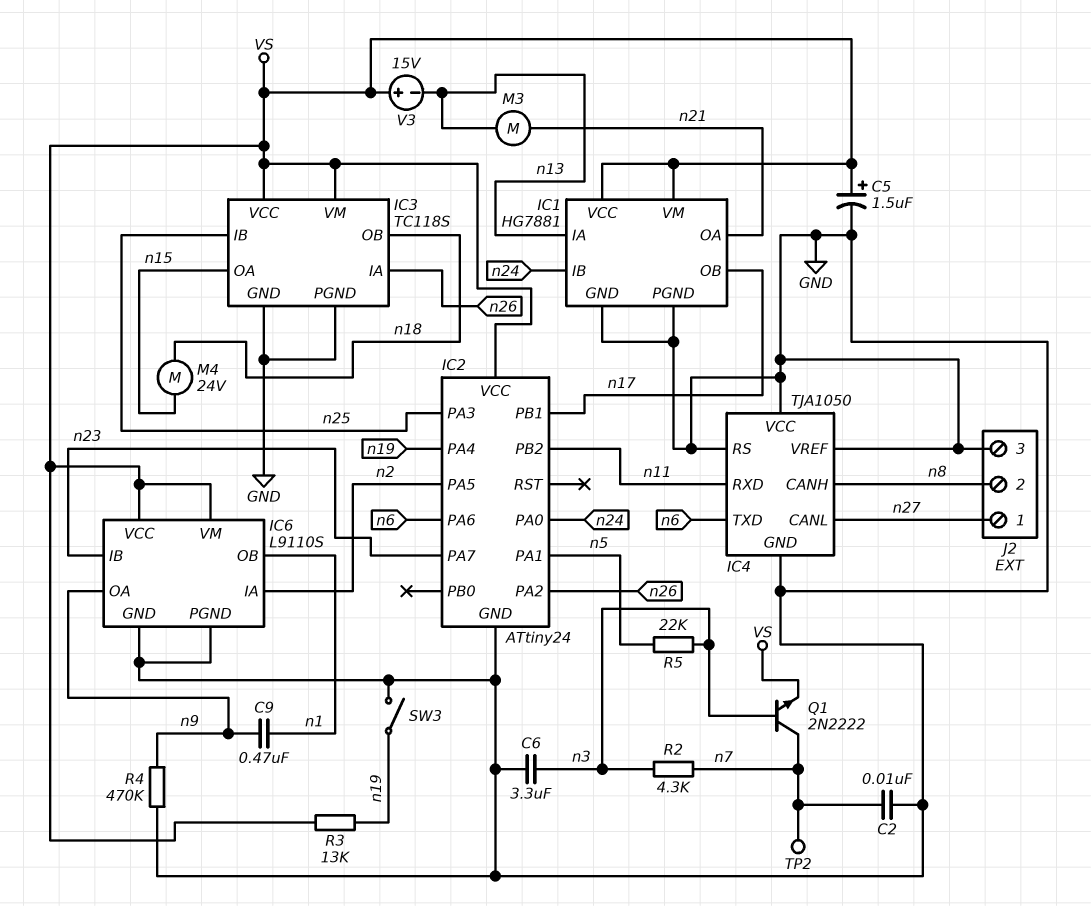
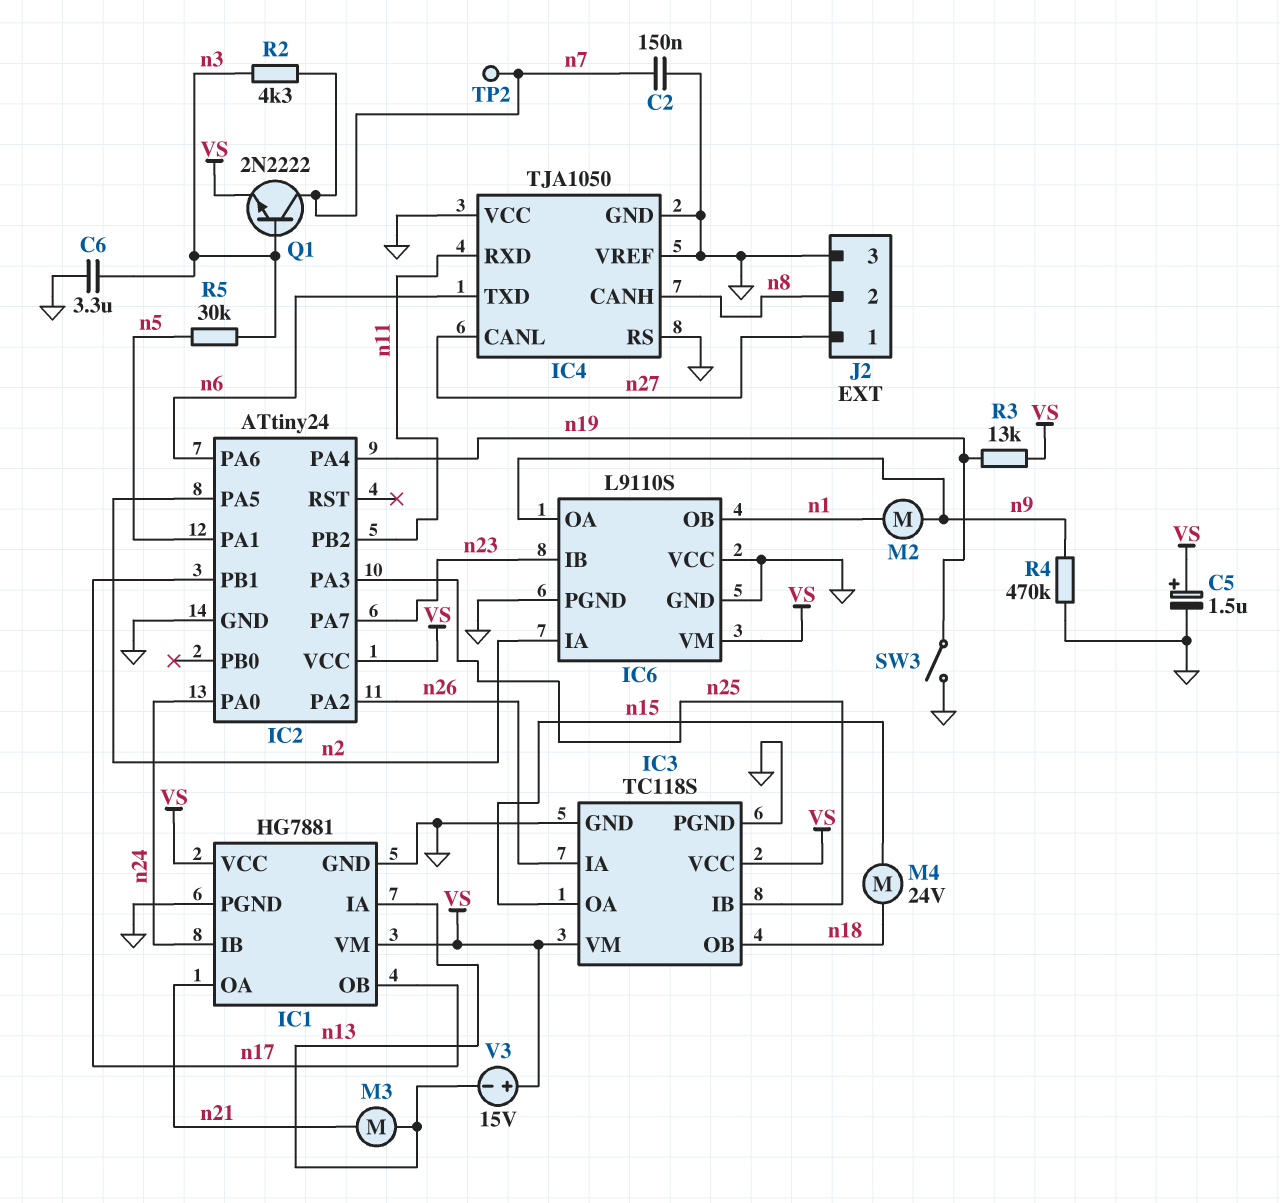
C2: 10nF (GND, n7) -> 150nF (GND, n7)
C9: 470nF (n1, n9) -> none
IC6 pin VCC: VS -> GND
M2: none -> motor (n1, n9)
R5: 22k (n3, n5) -> 30k (n3, n5)

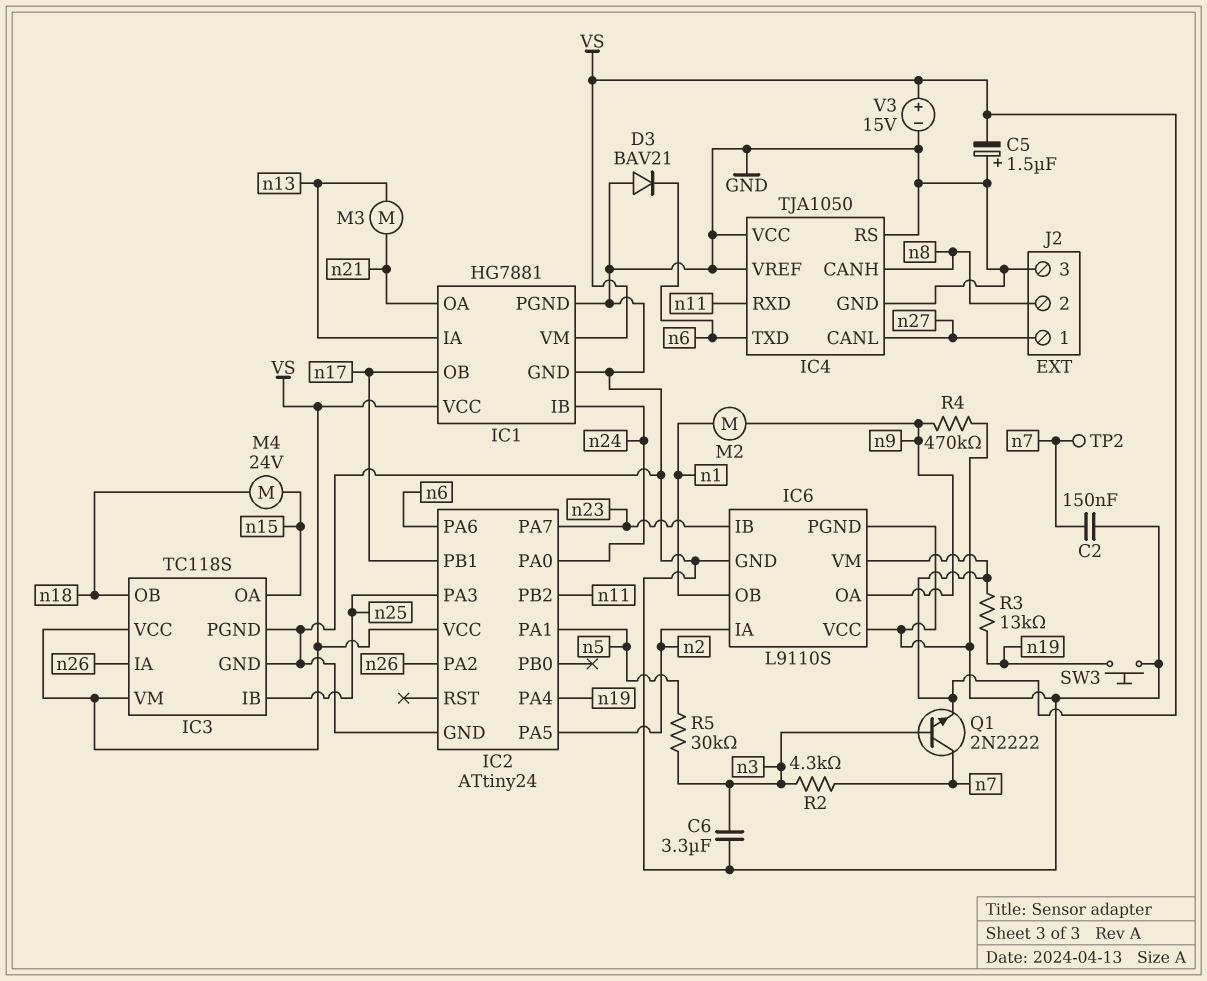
C5: 1.5uF (plus VS, minus GND) -> 1.5uF (plus GND, minus VS)
D3: none -> diode BAV21 (A GND, K n6)
SW3: switch (GND, n19) -> button (GND, n19)
V3: 15V (plus VS, minus n13) -> 15V (plus VS, minus GND)

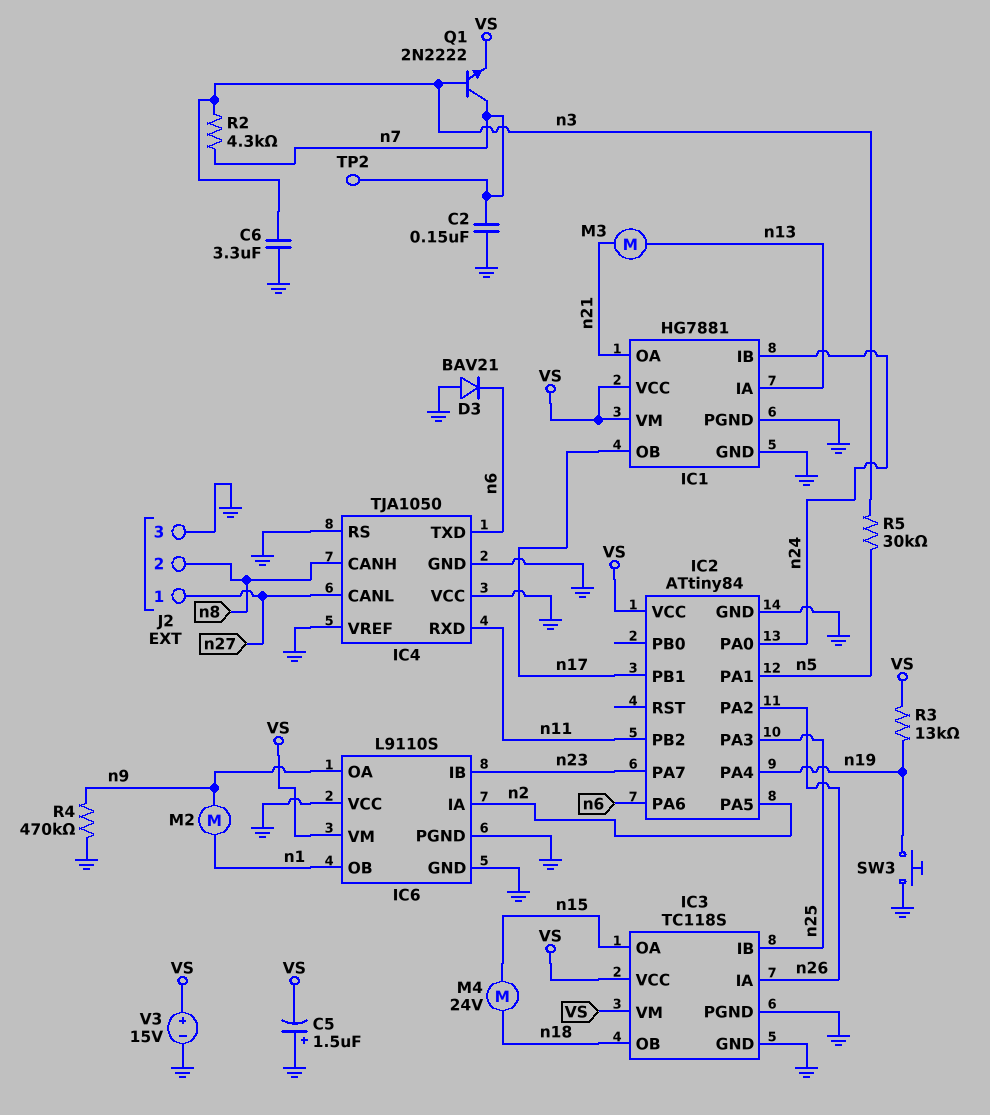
IC2: ATtiny24 -> ATtiny84

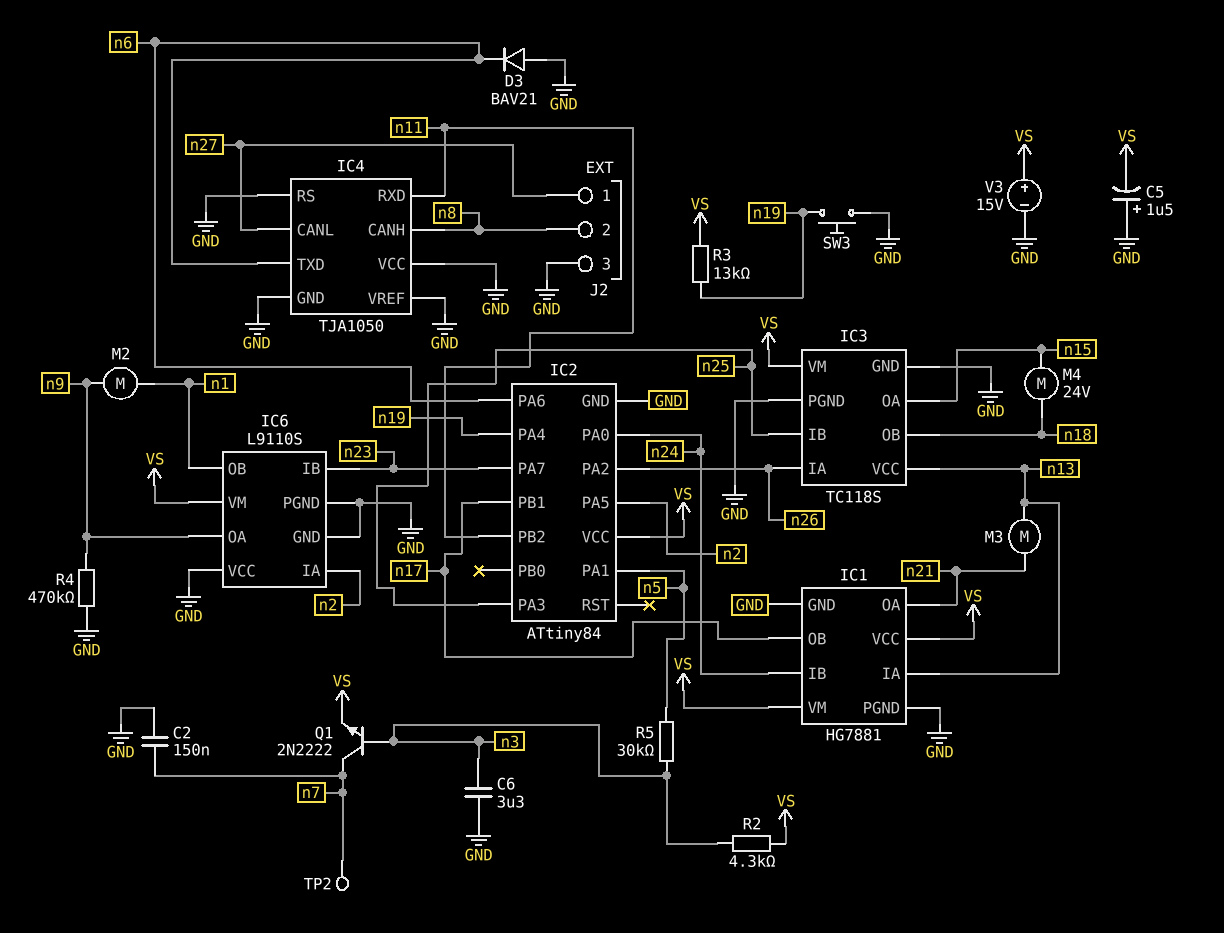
IC3 pin VCC: VS -> n13
R2: 4.3k (n3, n7) -> 4.3k (VS, n3)

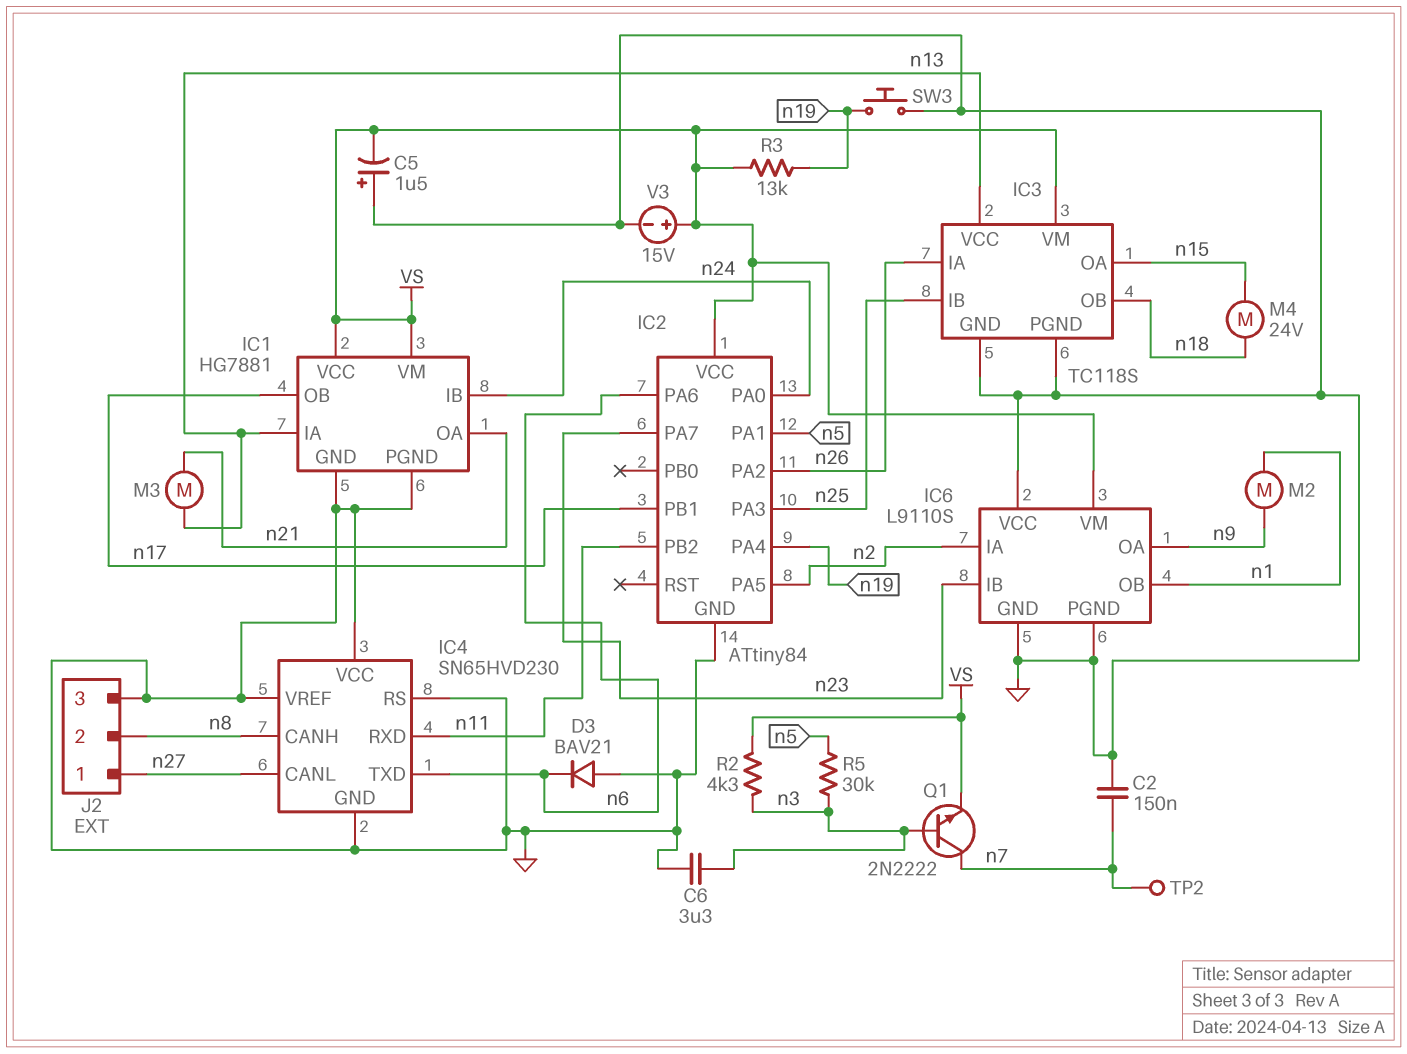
IC4: TJA1050 -> SN65HVD230
R4: 470k (GND, n9) -> none

